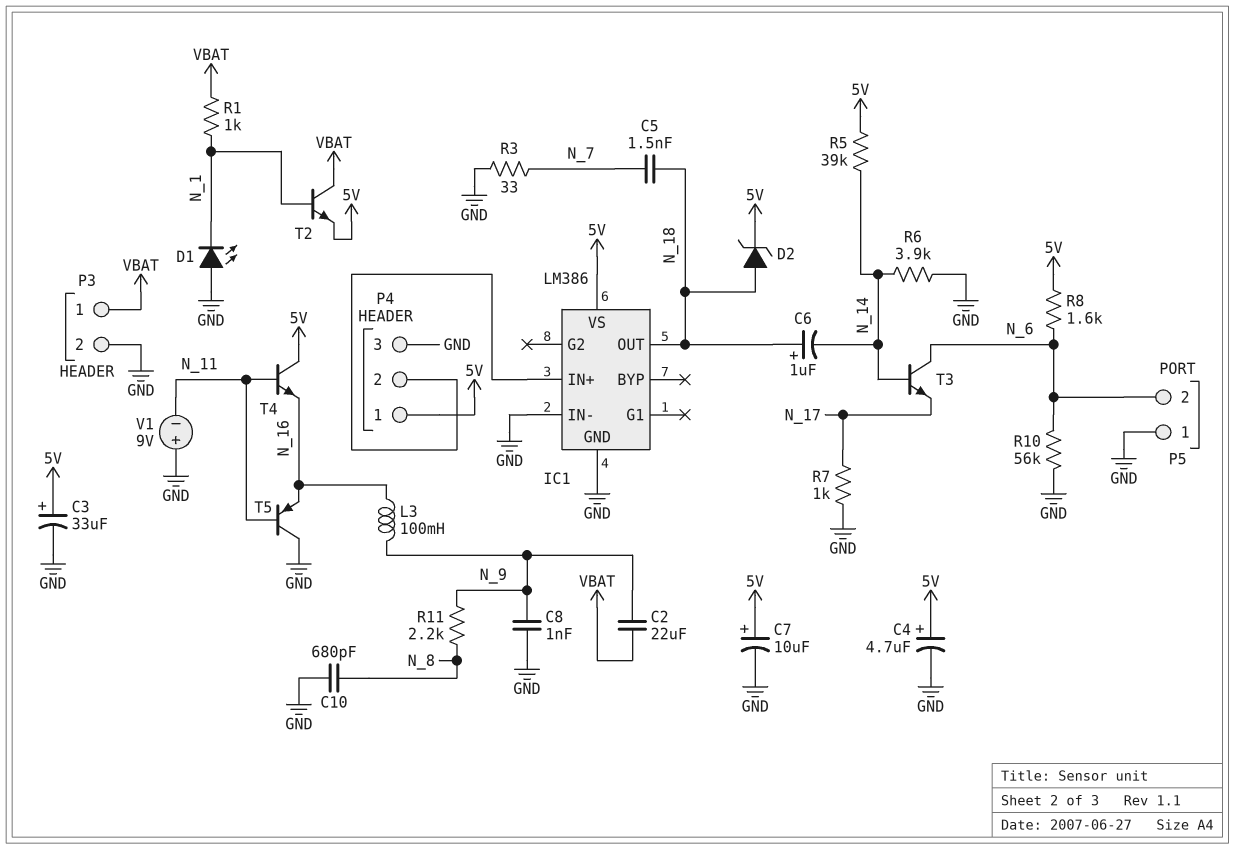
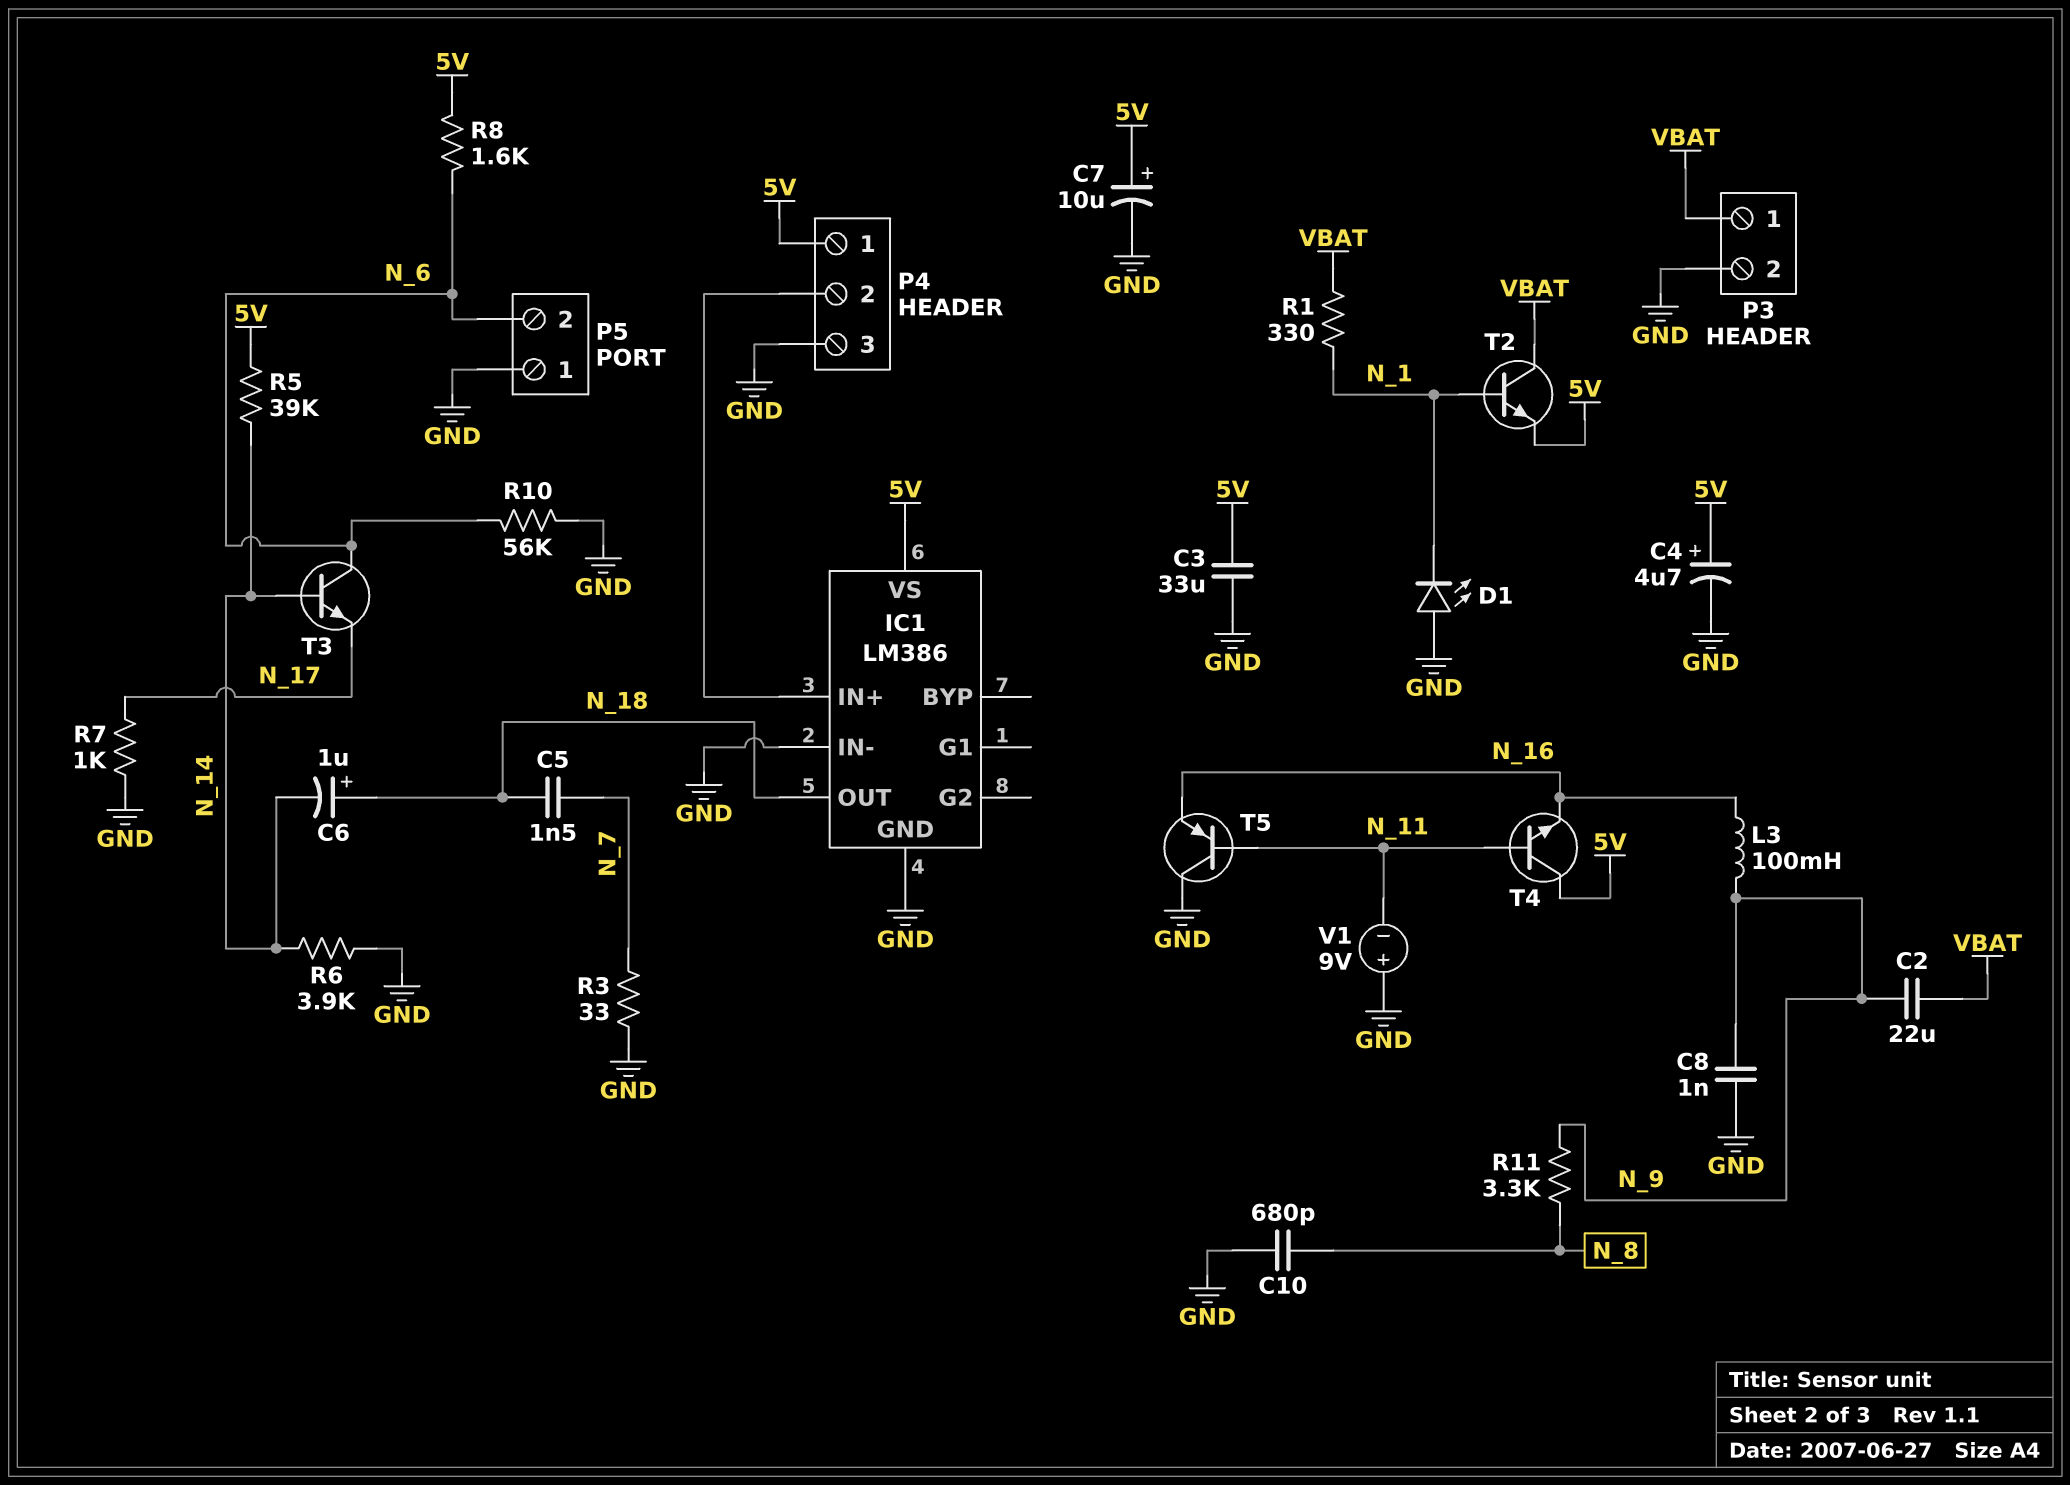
C3: 33uF (plus 5V, minus GND) -> 33uF (5V, GND)
D2: zener (A N_18, K 5V) -> none
R1: 1k (N_1, VBAT) -> 330 (N_1, VBAT)
R11: 2.2k (N_8, N_9) -> 3.3k (N_8, N_9)

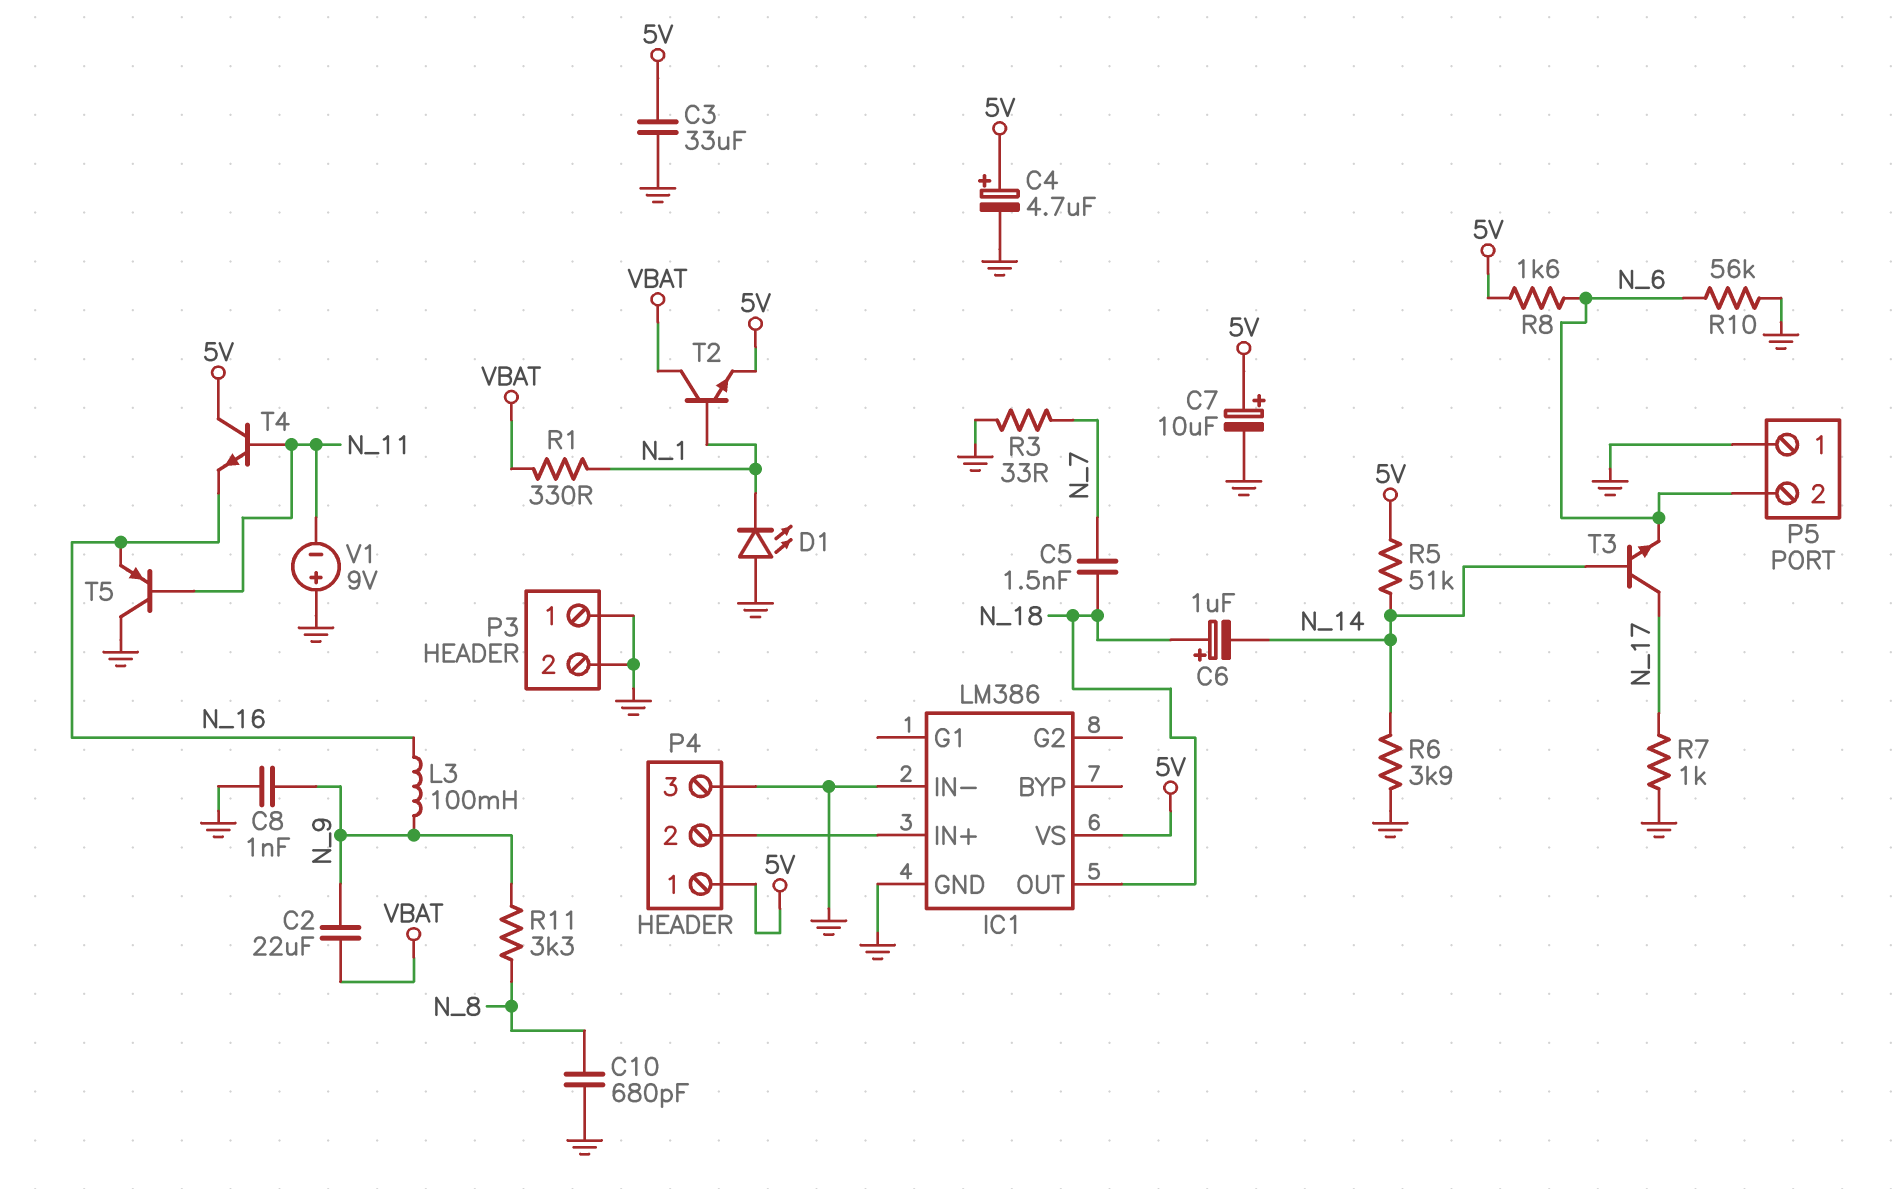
P3 pin 1: VBAT -> GND
R5: 39k (5V, N_14) -> 51k (5V, N_14)
T3: NPN (B N_14, C N_6, E N_17) -> NPN (B N_14, C N_17, E N_6)

